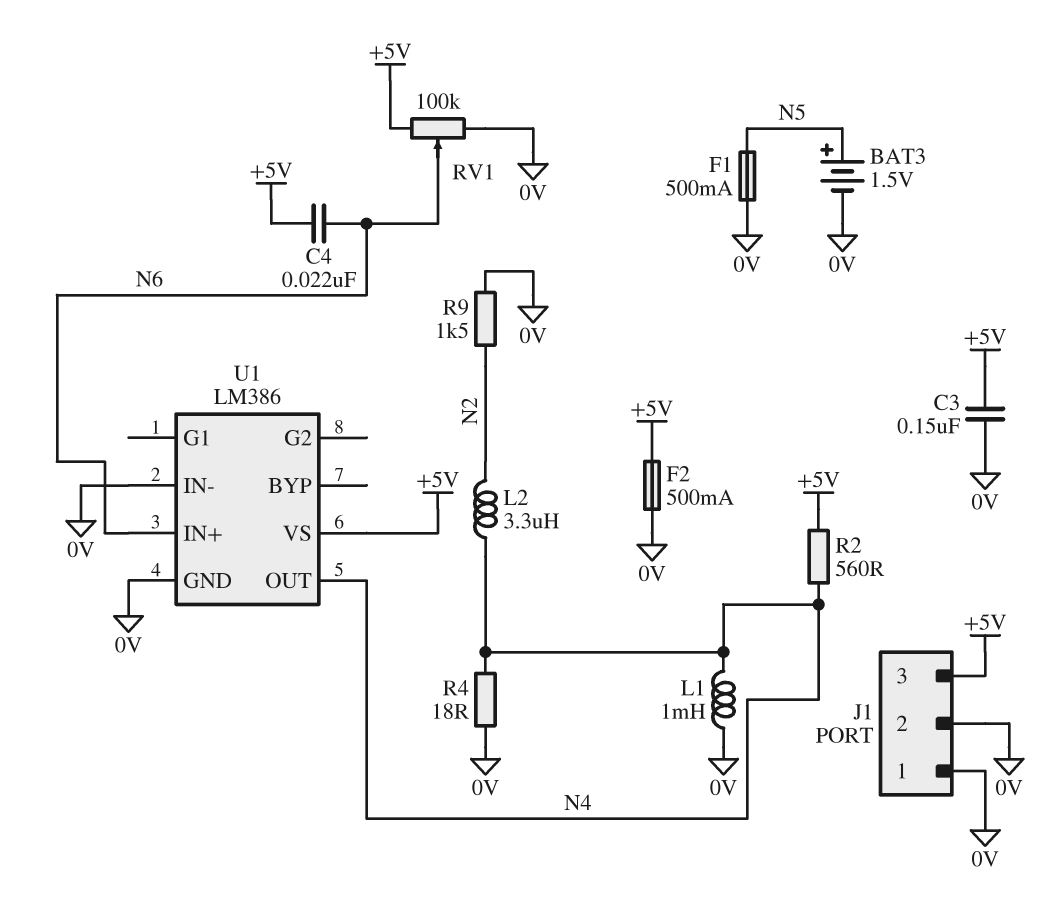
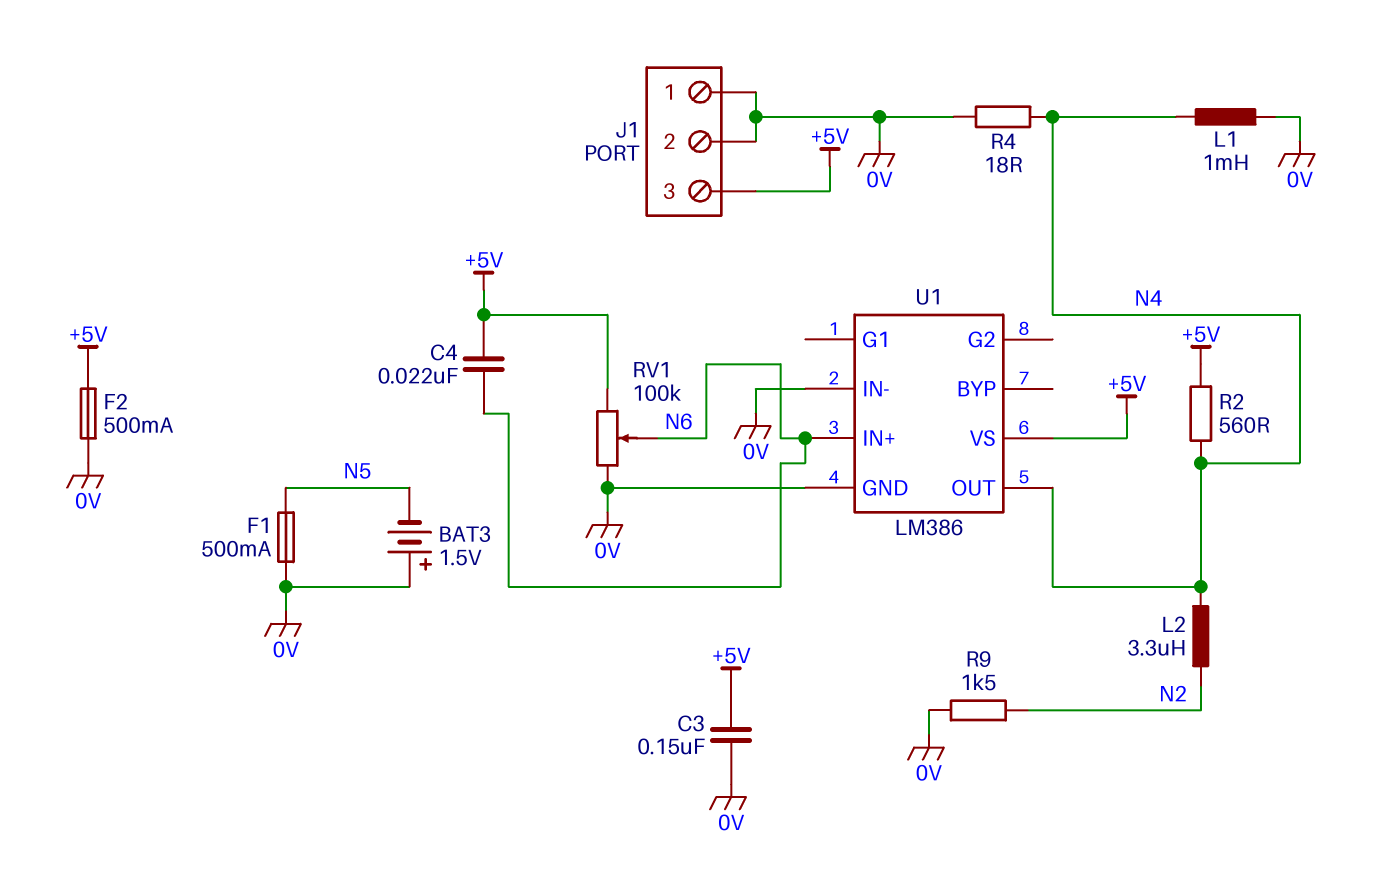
BAT3: 1.5V (plus N5, minus 0V) -> 1.5V (plus 0V, minus N5)

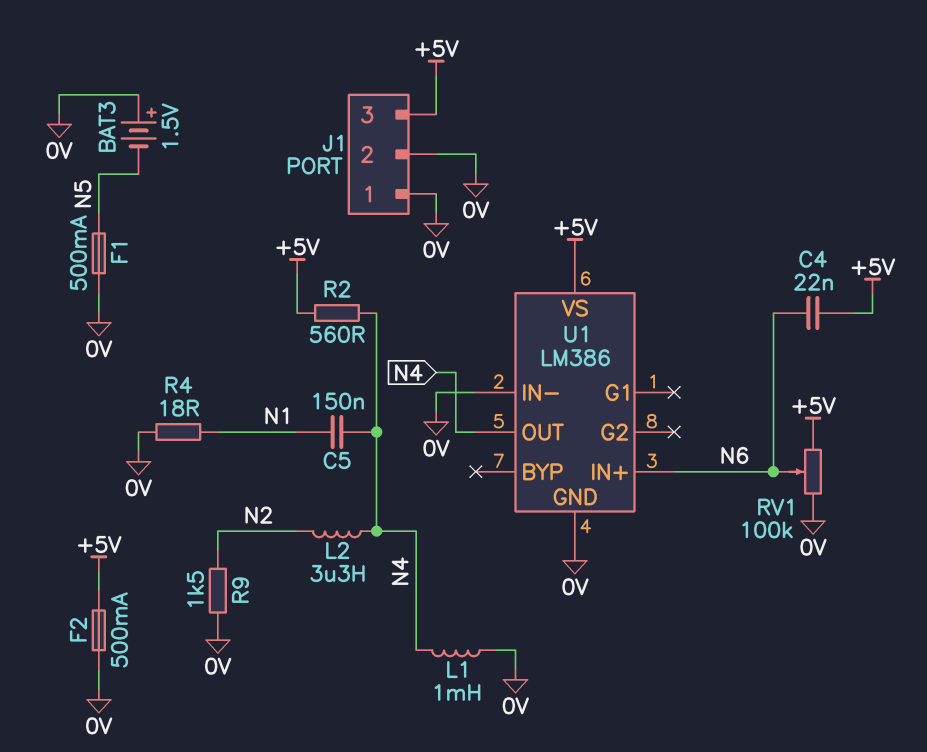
C3: 150nF (+5V, 0V) -> none
C5: none -> 150nF (N1, N4)
R4: 18 (0V, N4) -> 18 (0V, N1)

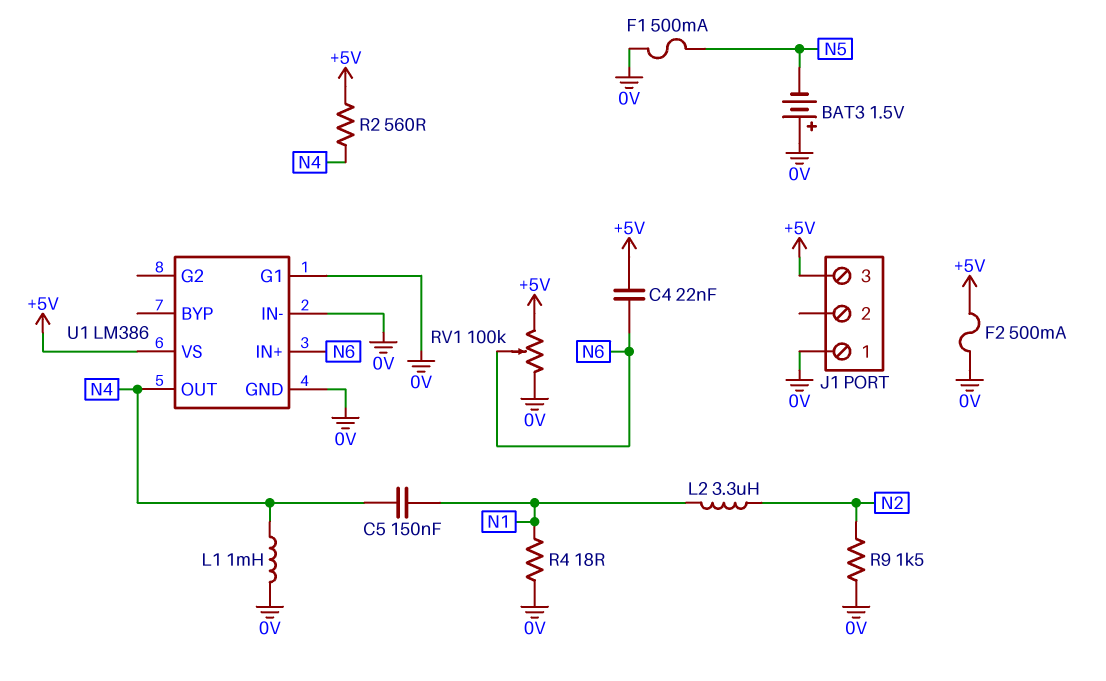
J1 pin 2: 0V -> none
L2: 3.3uH (N2, N4) -> 3.3uH (N1, N2)
U1 pin G1: none -> 0V

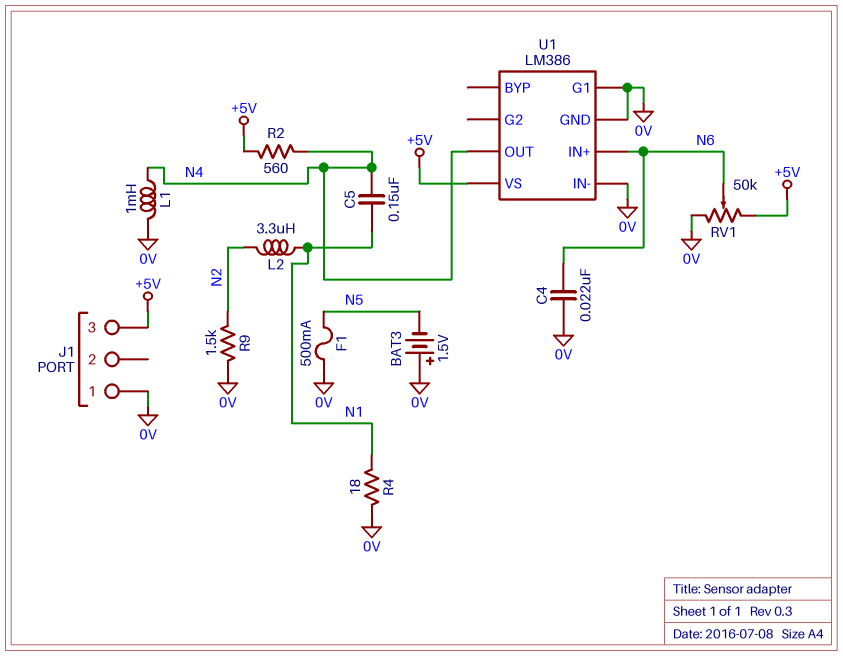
C4: 22nF (+5V, N6) -> 22nF (0V, N6)
F2: 500mA (+5V, 0V) -> none
RV1: 100k (+5V, 0V, wiper N6) -> 50k (+5V, 0V, wiper N6)

